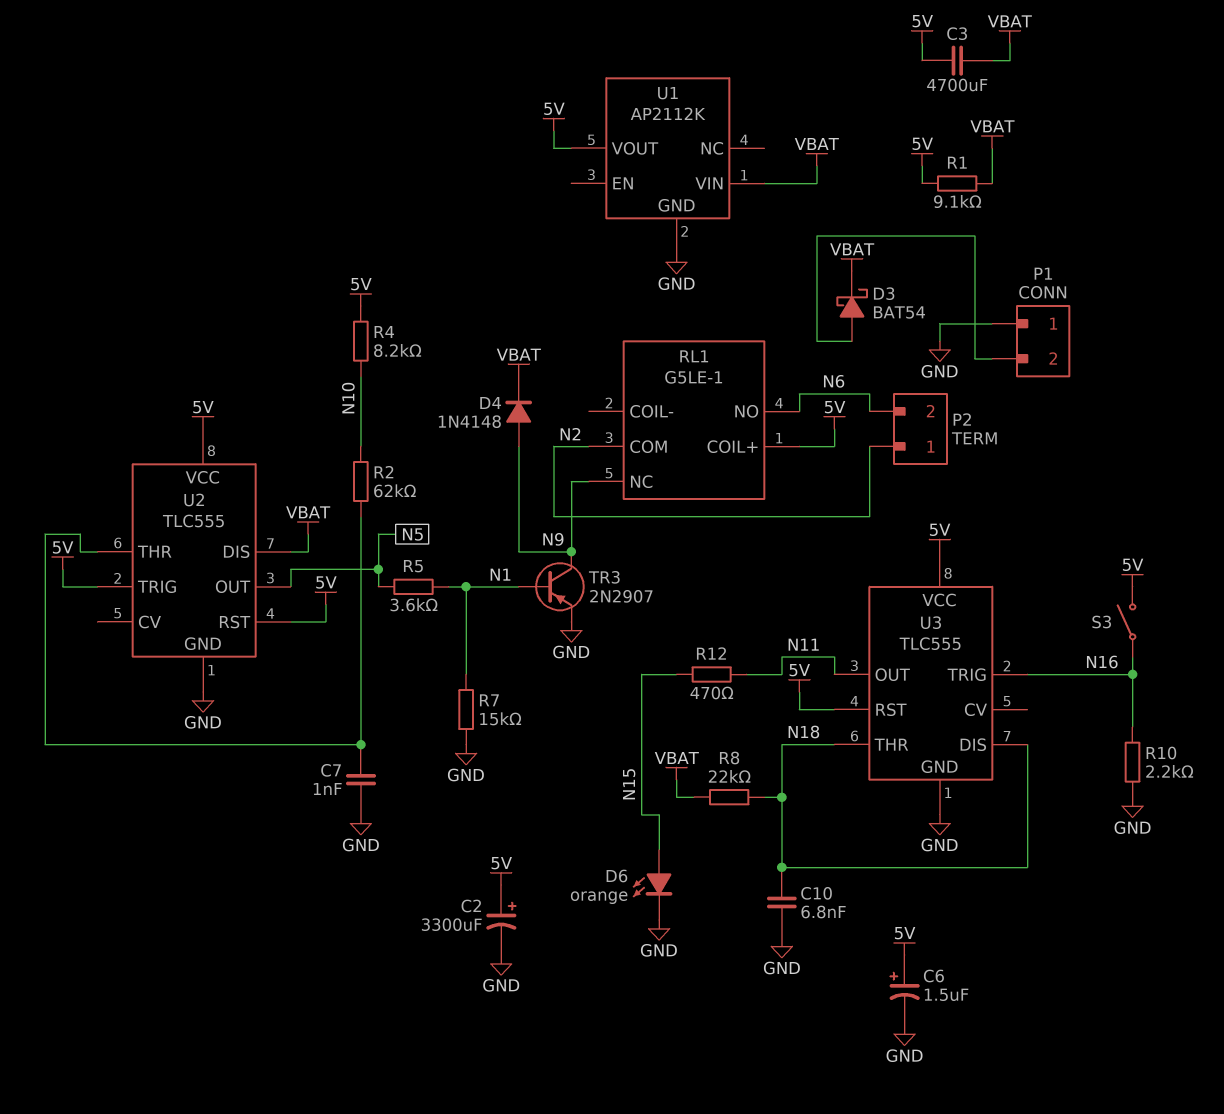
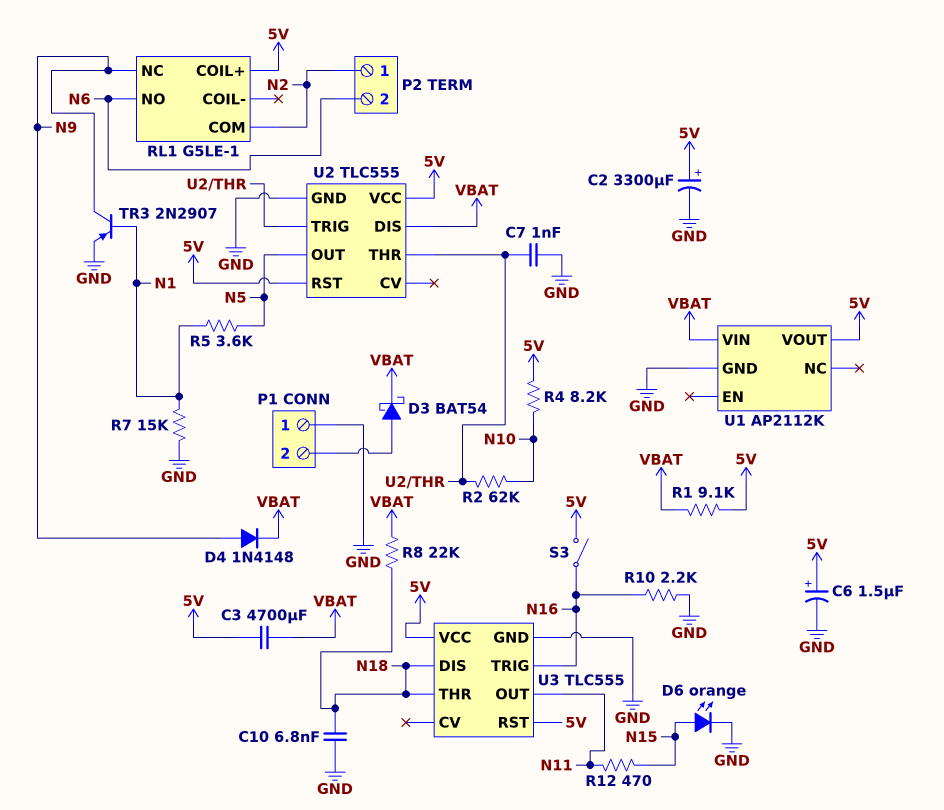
U2 pin TRIG: 5V -> U2/THR

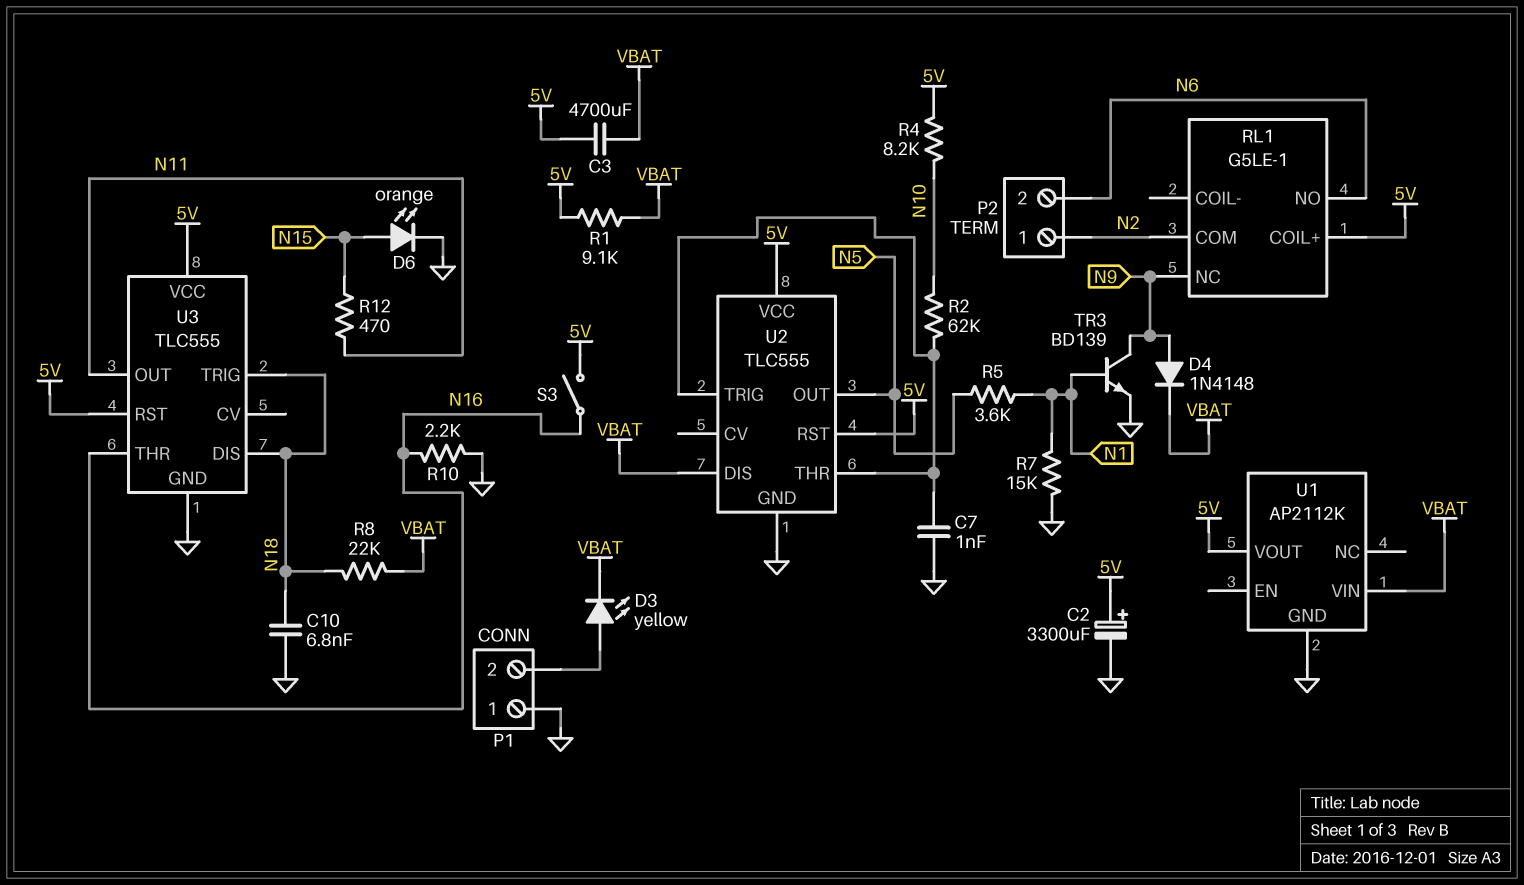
C6: 1.5uF (plus 5V, minus GND) -> none
D3: schottky BAT54 (A P1/2, K VBAT) -> LED yellow (A P1/2, K VBAT)
TR3: PNP 2N2907 (B N1, C N9, E GND) -> NPN BD139 (B N1, C N9, E GND)
U3 pin THR: N18 -> N16
U3 pin TRIG: N16 -> N18

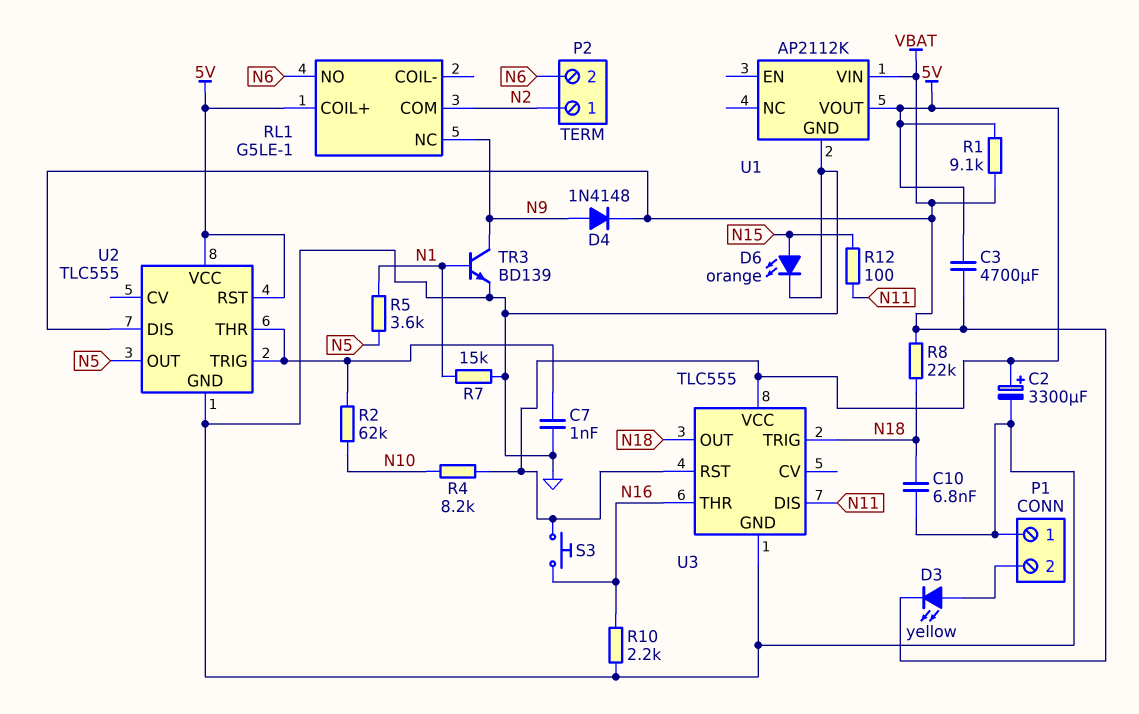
R12: 470 (N11, N15) -> 100 (N11, N15)
S3: switch (5V, N16) -> button (5V, N16)
U3 pin DIS: N18 -> N11
U3 pin OUT: N11 -> N18

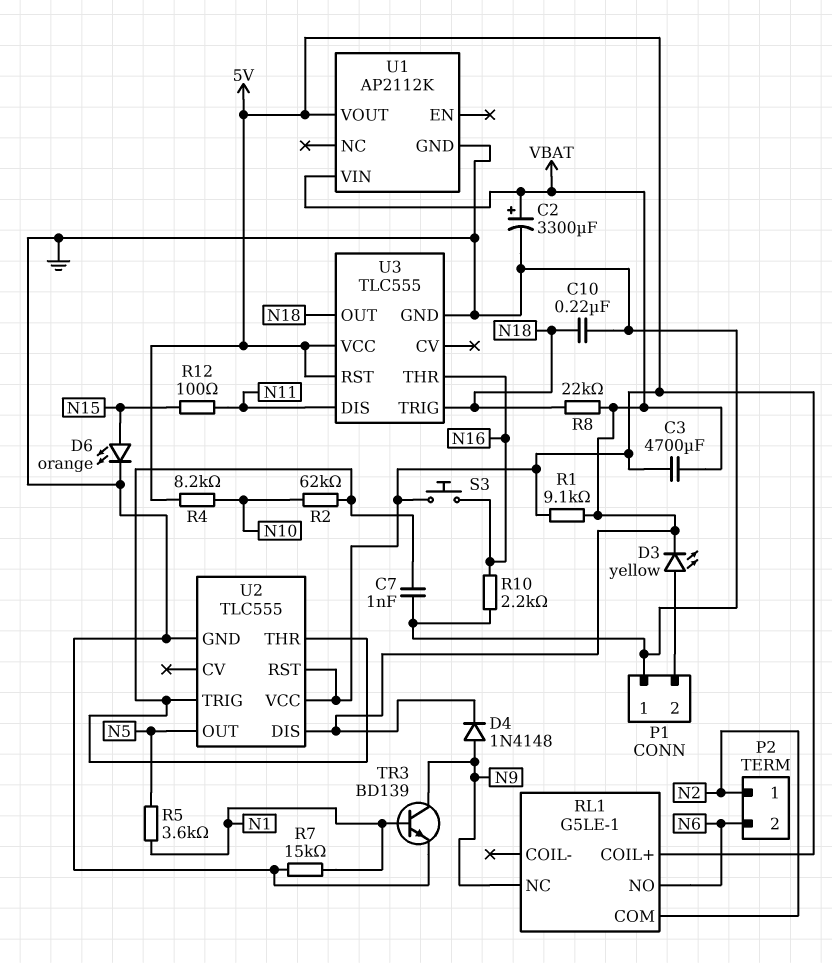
C2: 3300uF (plus 5V, minus GND) -> 3300uF (plus VBAT, minus GND)
C10: 6.8nF (GND, N18) -> 220nF (GND, N18)

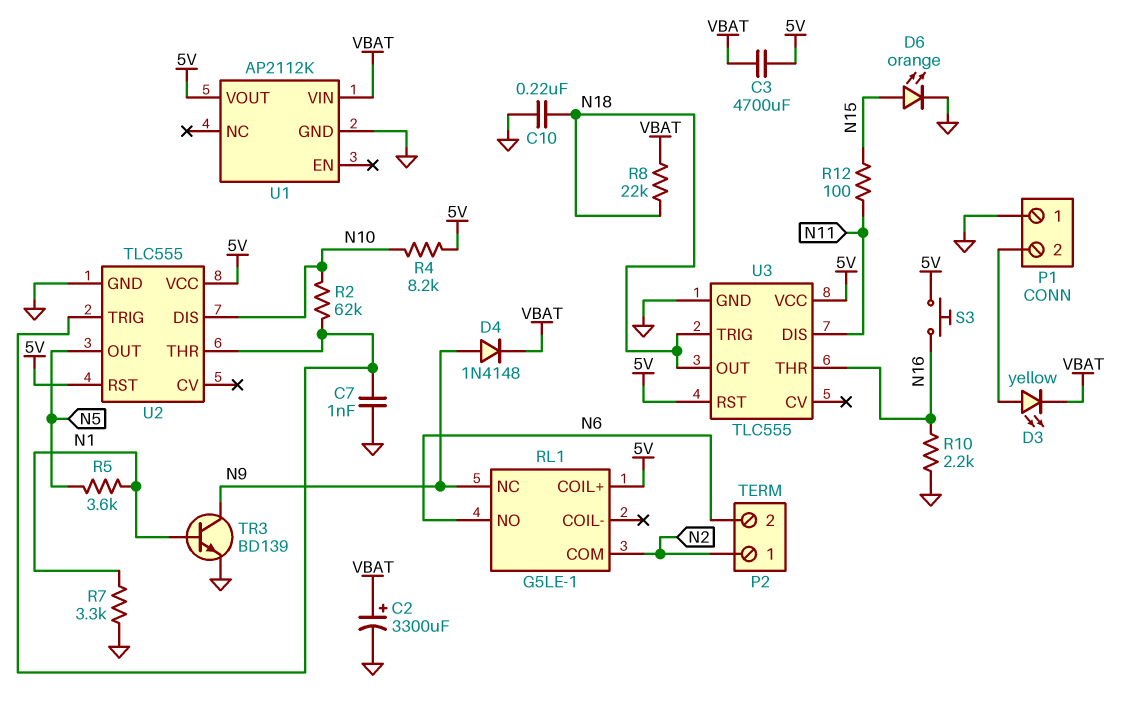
R1: 9.1k (5V, VBAT) -> none
R7: 15k (GND, N1) -> 3.3k (GND, N1)
U2 pin DIS: VBAT -> N10

